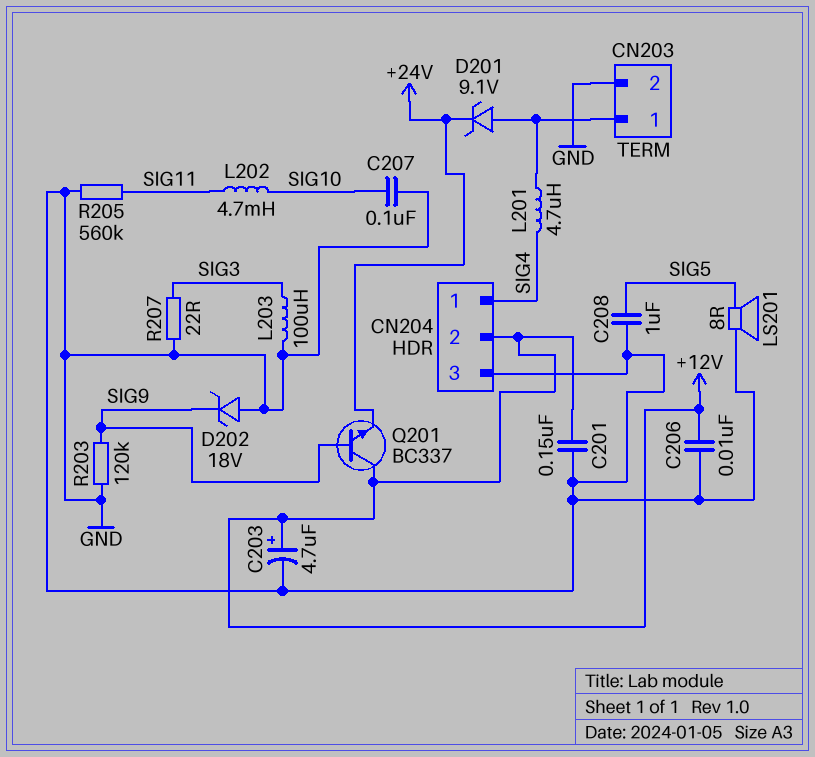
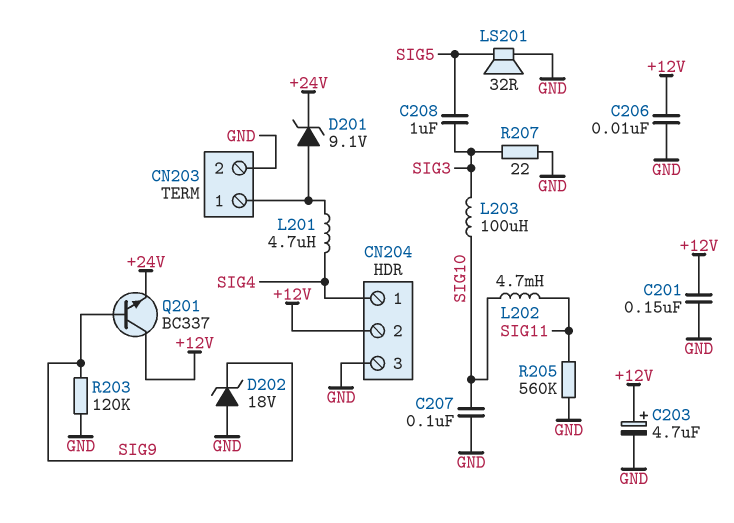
C208: 1uF (GND, SIG5) -> 1uF (SIG3, SIG5)
L203: 100uH (GND, SIG3) -> 100uH (SIG3, SIG10)
LS201: speaker 8R (GND, SIG5) -> speaker 32R (GND, SIG5)

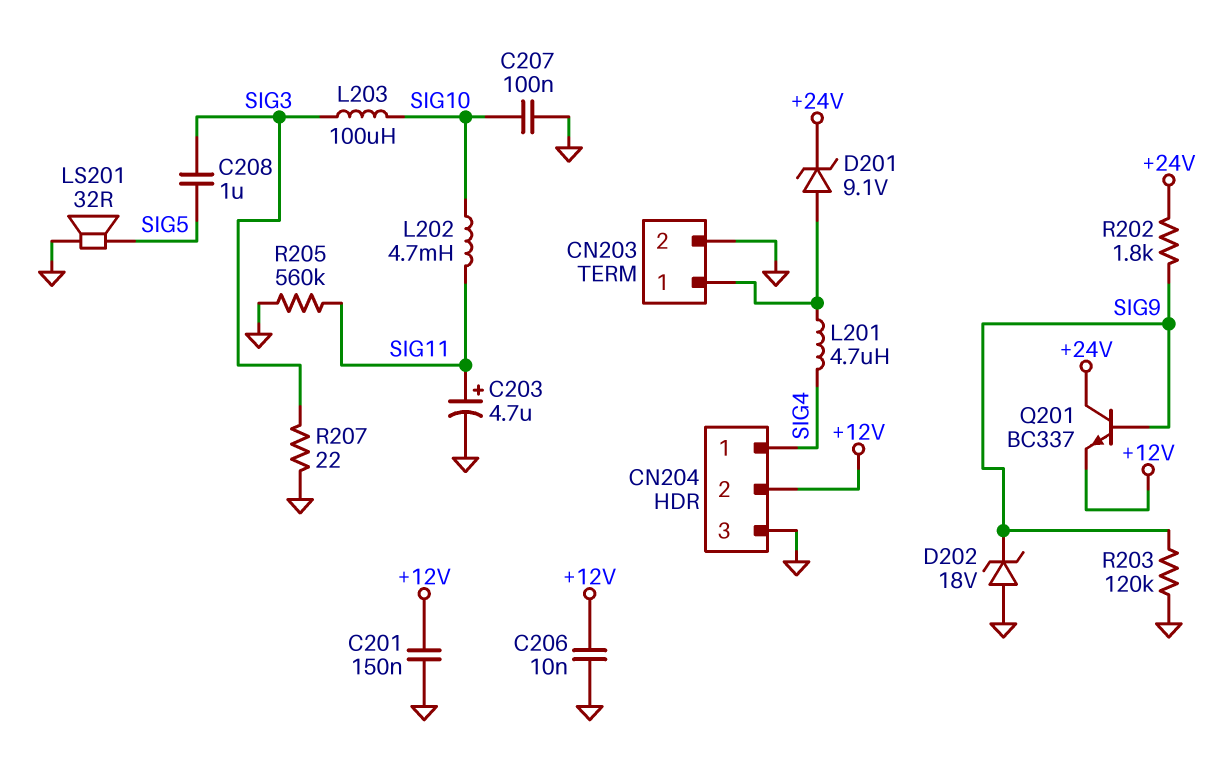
C203: 4.7uF (plus +12V, minus GND) -> 4.7uF (plus SIG11, minus GND)
Q201: NPN BC337 (B SIG9, C +12V, E +24V) -> NPN BC337 (B SIG9, C +24V, E +12V)
R202: none -> 1.8k (+24V, SIG9)

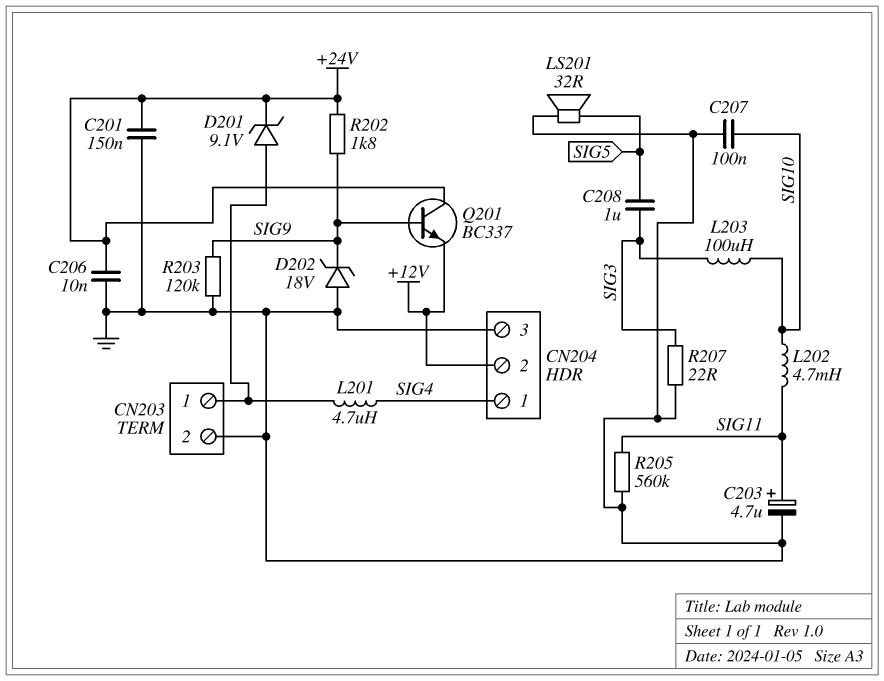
C201: 150nF (+12V, GND) -> 150nF (+24V, GND)
C206: 10nF (+12V, GND) -> 10nF (+24V, GND)

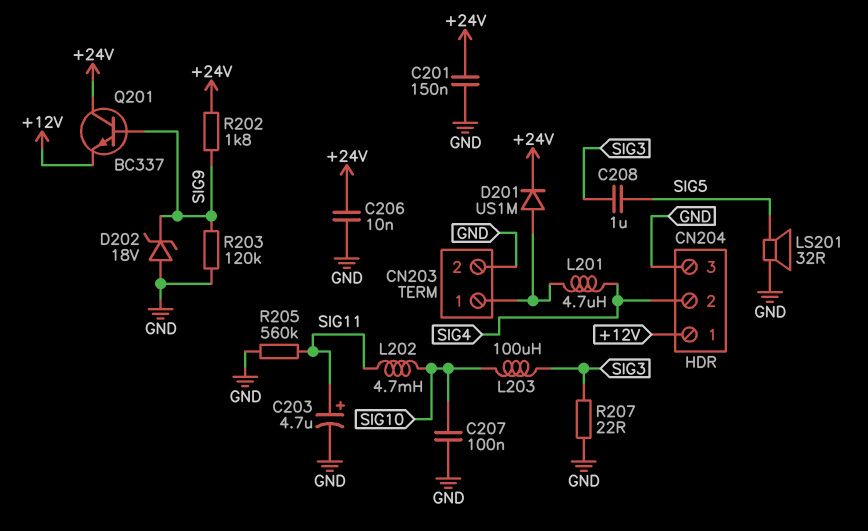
CN204 pin 1: SIG4 -> +12V
CN204 pin 2: +12V -> SIG4
D201: zener 9.1V (A CN203/1, K +24V) -> diode US1M (A CN203/1, K +24V)

